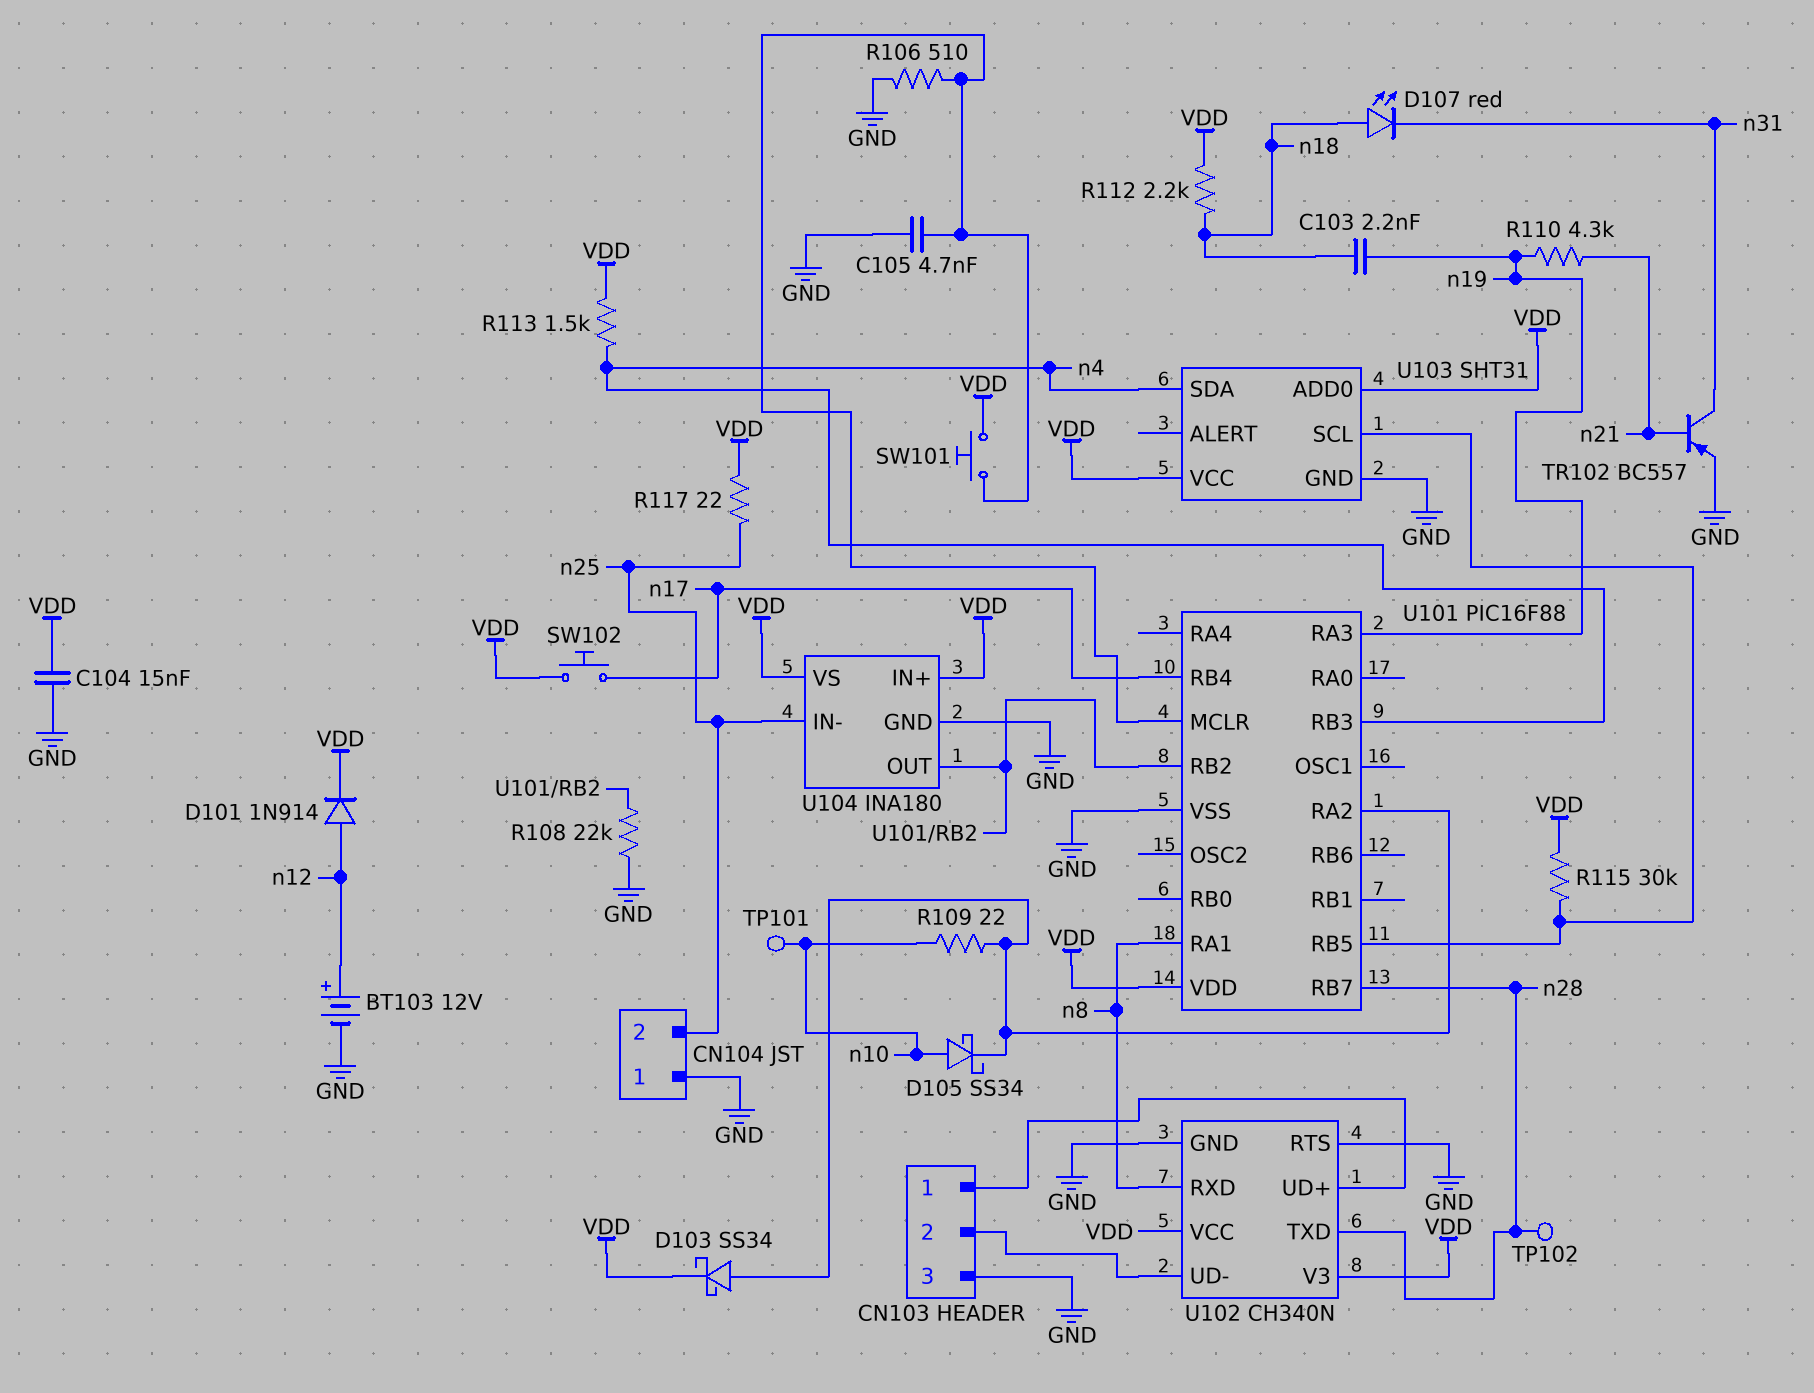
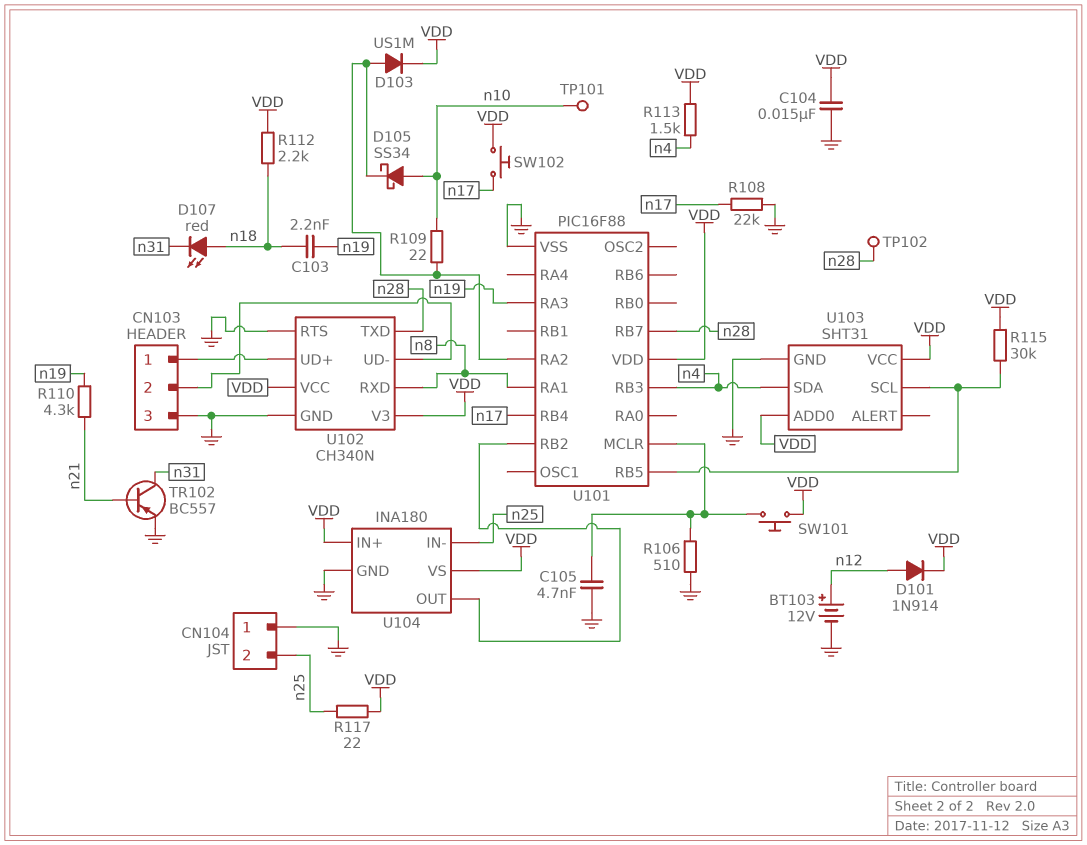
D103: schottky SS34 (A U101/RA2, K VDD) -> diode US1M (A U101/RA2, K VDD)
R108: 22k (GND, U101/RB2) -> 22k (GND, n17)

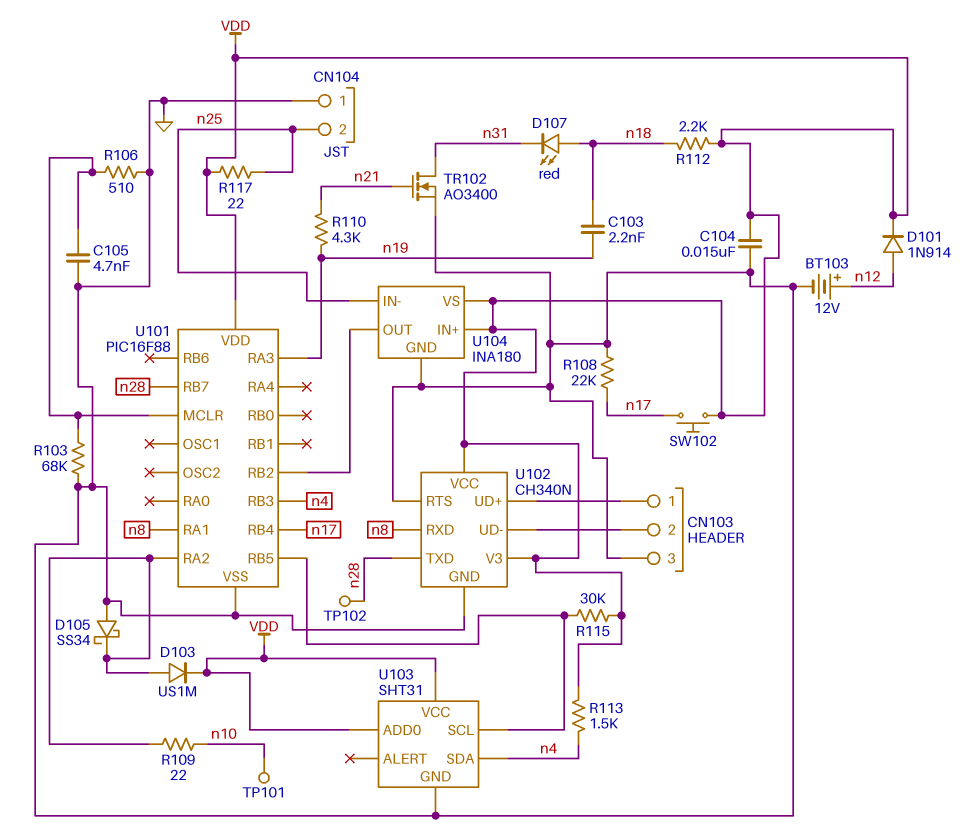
D105: schottky SS34 (A n10, K U101/RA2) -> schottky SS34 (A GND, K U101/RA2)
R103: none -> 68k (GND, U101/MCLR)
SW101: button (U101/MCLR, VDD) -> none
TR102: PNP BC557 (B n21, C n31, E GND) -> NMOS AO3400 (G n21, D n31, S GND)

